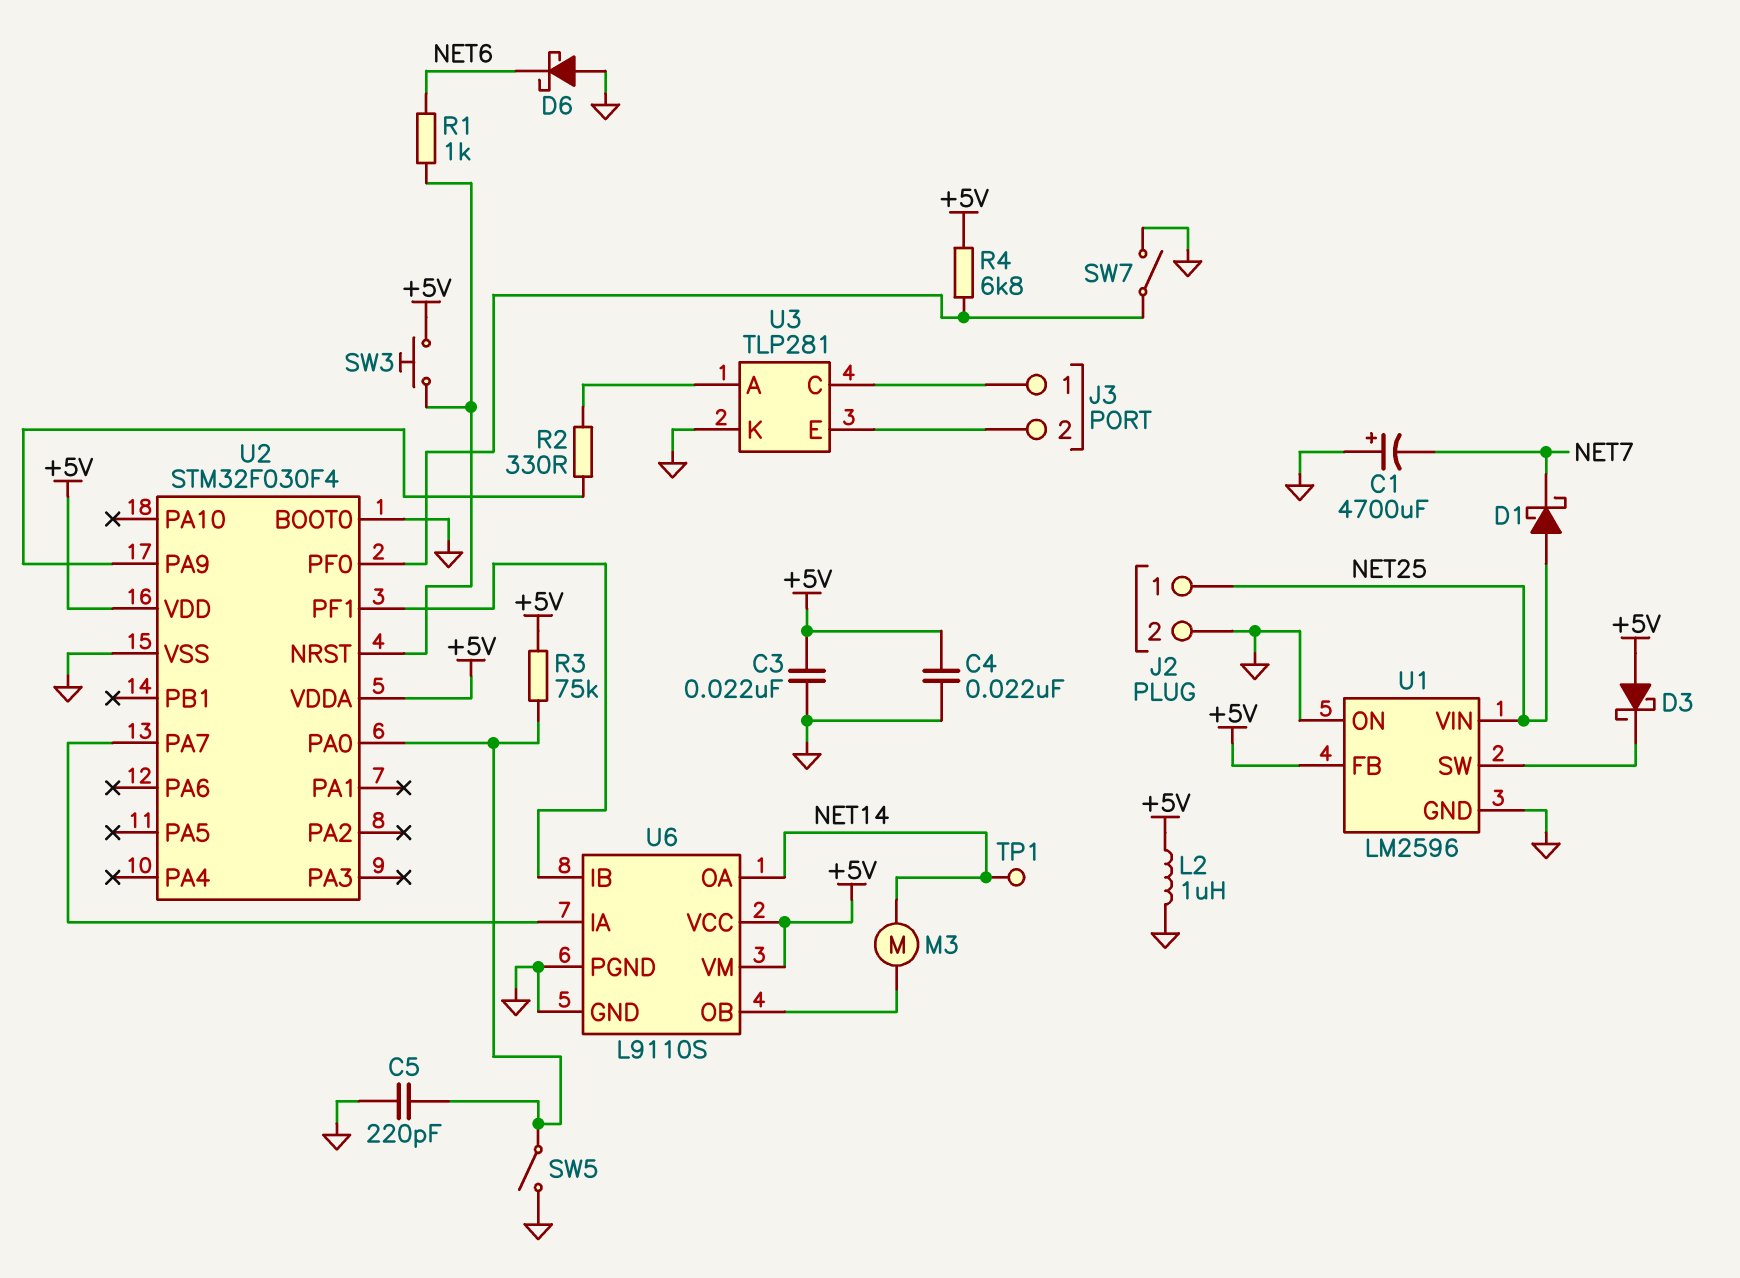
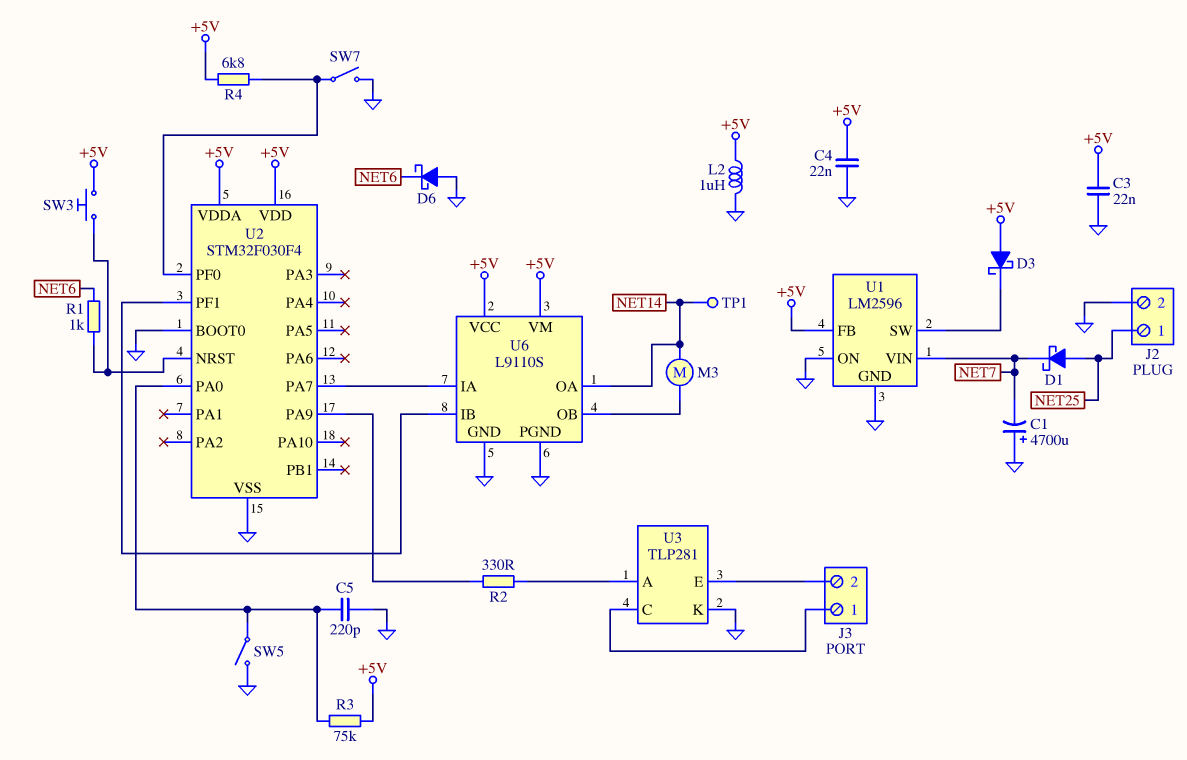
U1 pin VIN: NET25 -> NET7

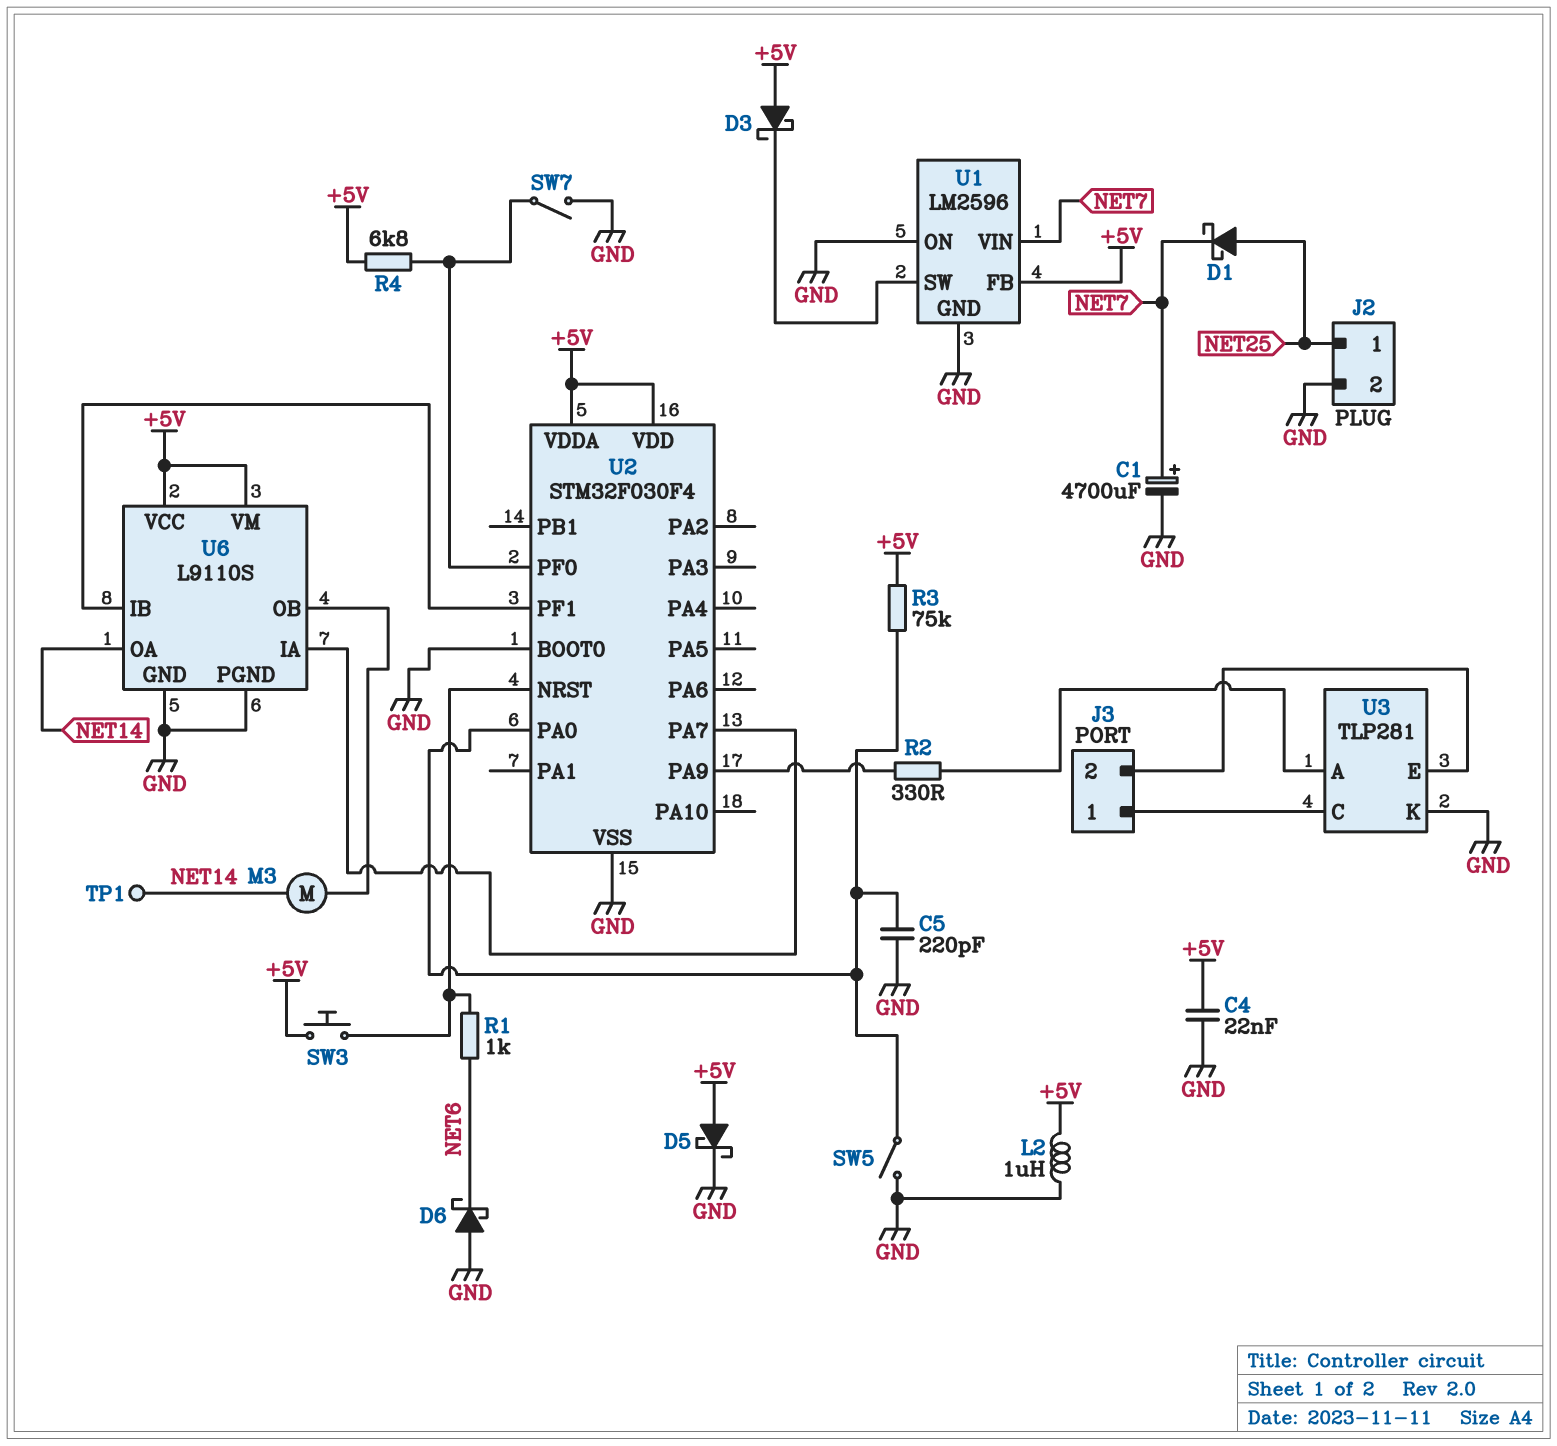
C1: 4700uF (plus GND, minus NET7) -> 4700uF (plus NET7, minus GND)
C3: 22nF (+5V, GND) -> none
D5: none -> schottky (A +5V, K GND)

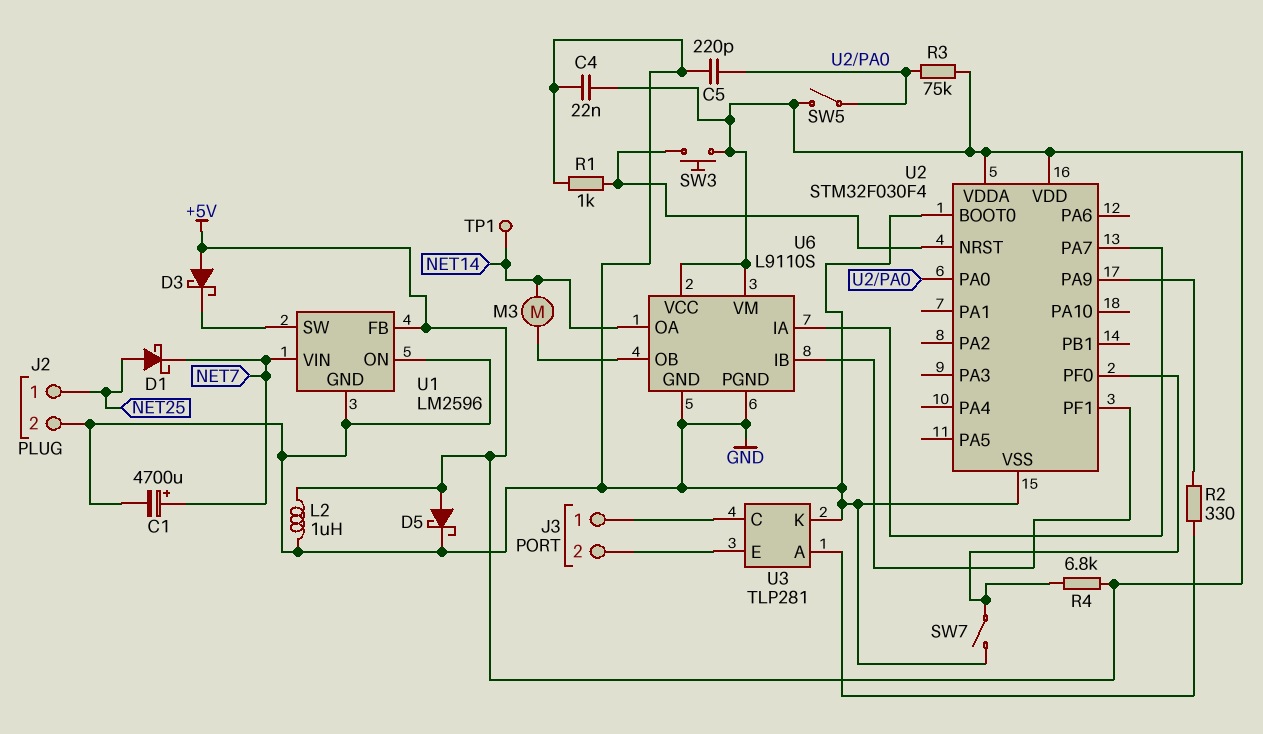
D6: schottky (A GND, K NET6) -> none
R1: 1k (NET6, U2/NRST) -> 1k (GND, U2/NRST)
SW5: switch (GND, U2/PA0) -> switch (+5V, U2/PA0)

